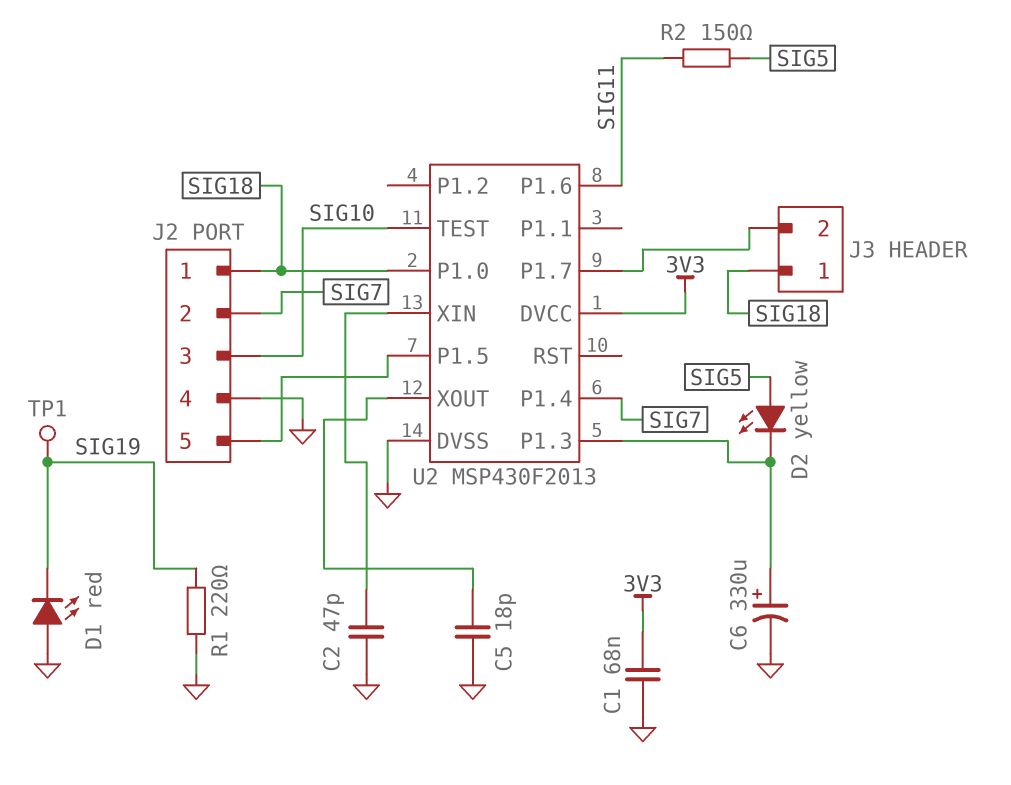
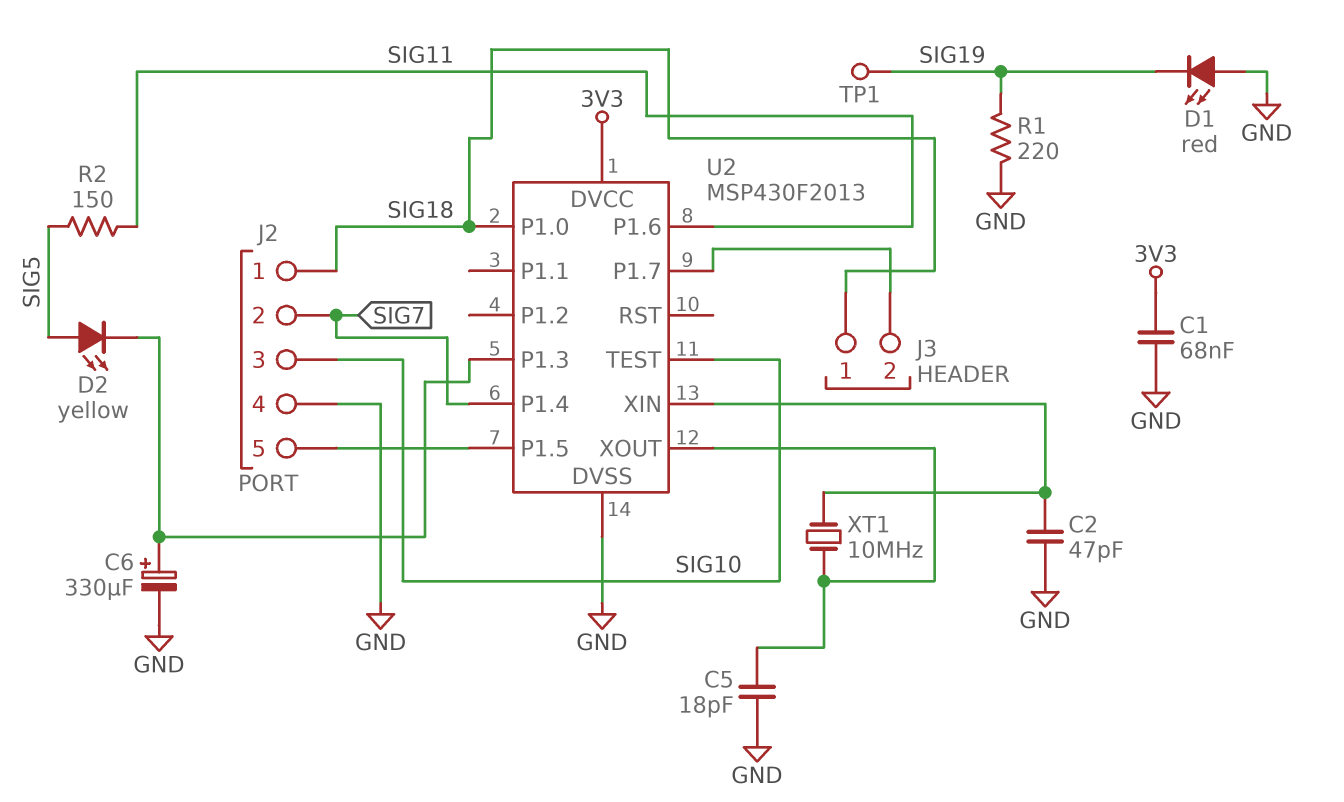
XT1: none -> 10MHz (U2/XIN, U2/XOUT)

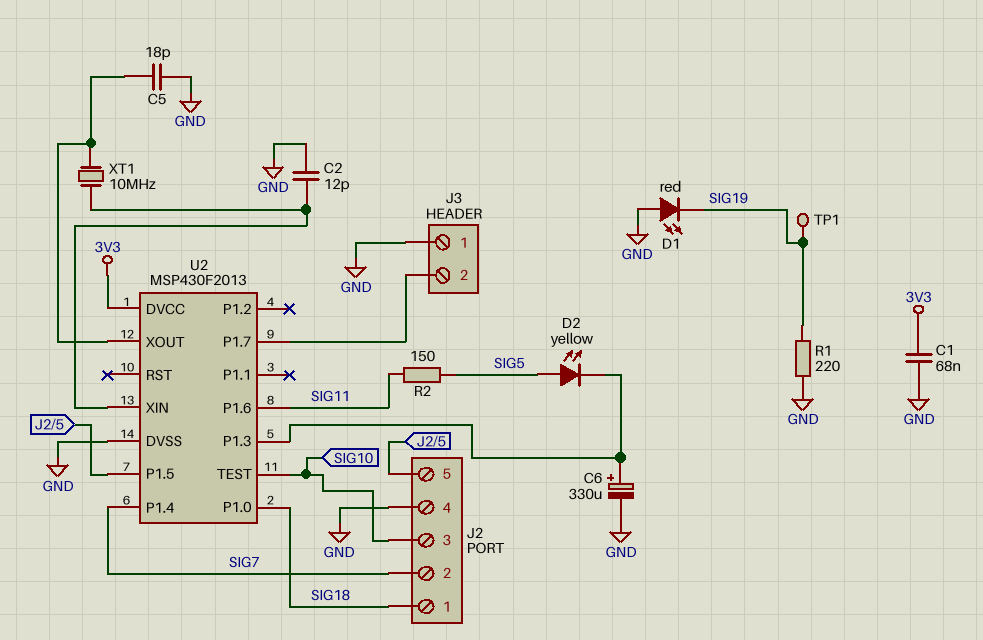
C2: 47pF (GND, U2/XIN) -> 12pF (GND, U2/XIN)
J3 pin 1: SIG18 -> GND

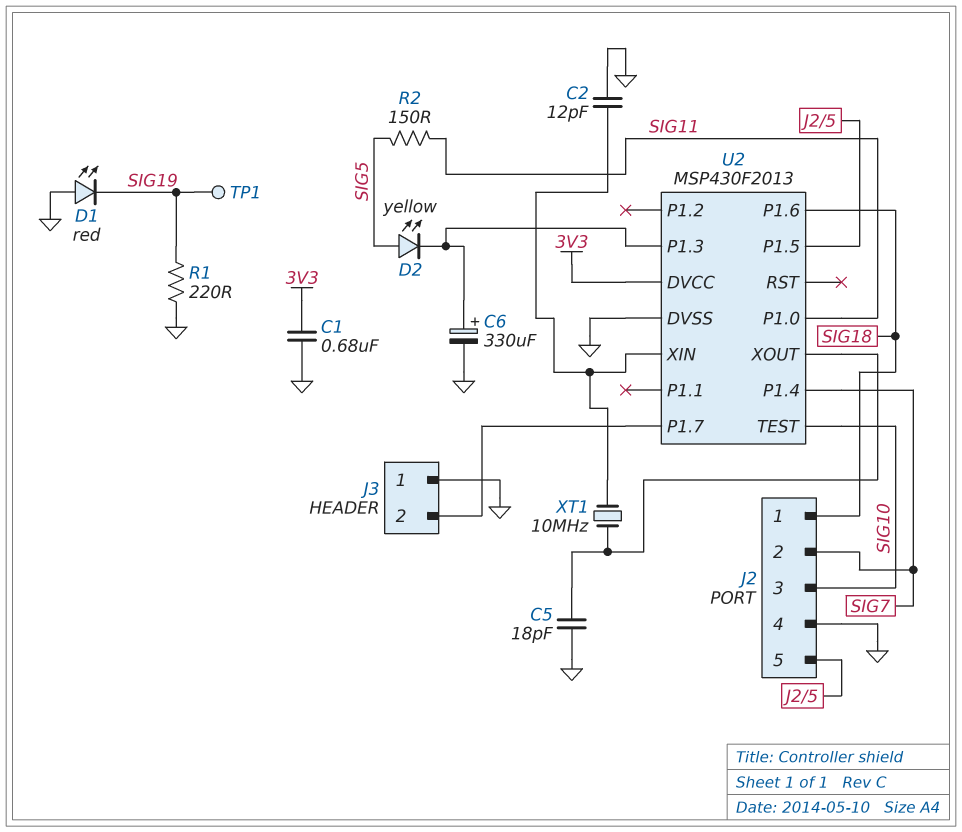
C1: 68nF (3V3, GND) -> 680nF (3V3, GND)
U2 pin P1.0: SIG18 -> SIG11
U2 pin P1.6: SIG11 -> SIG18

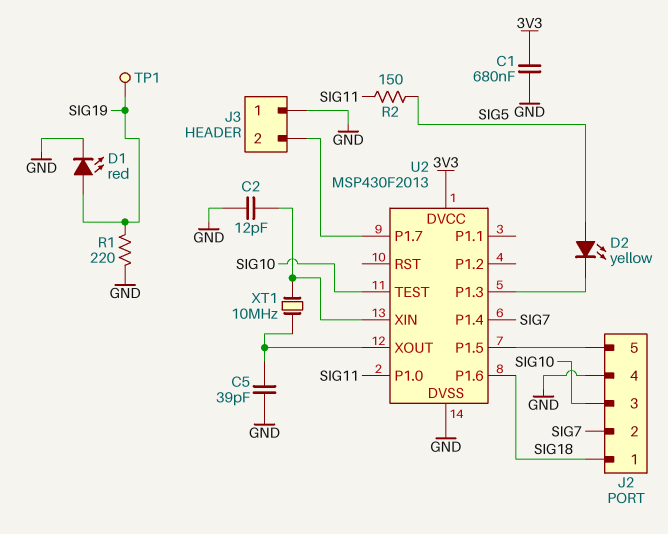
C5: 18pF (GND, U2/XOUT) -> 39pF (GND, U2/XOUT)
C6: 330uF (plus U2/P1.3, minus GND) -> none
D1: LED red (A GND, K SIG19) -> LED red (A SIG19, K GND)

